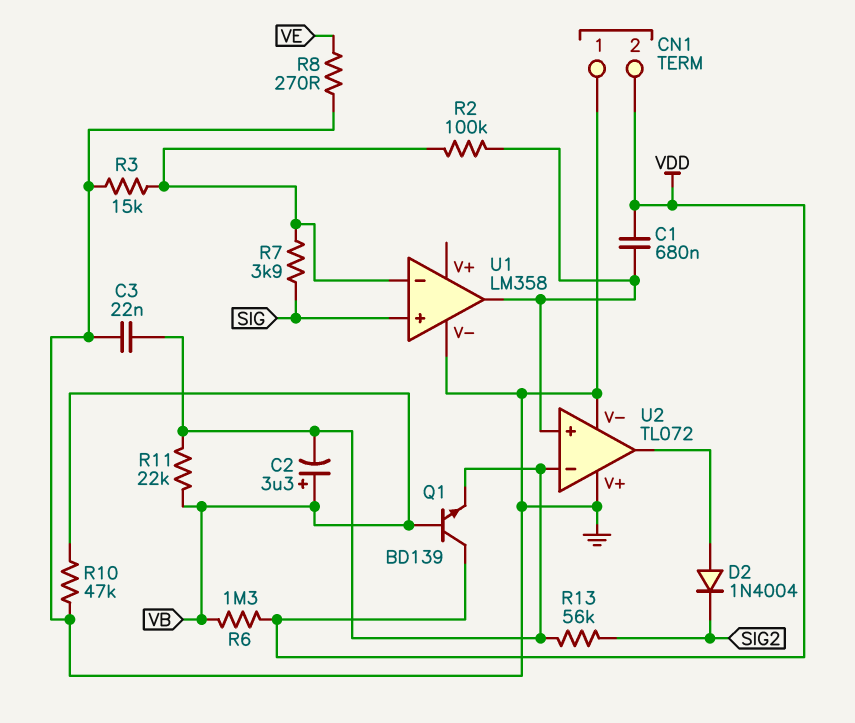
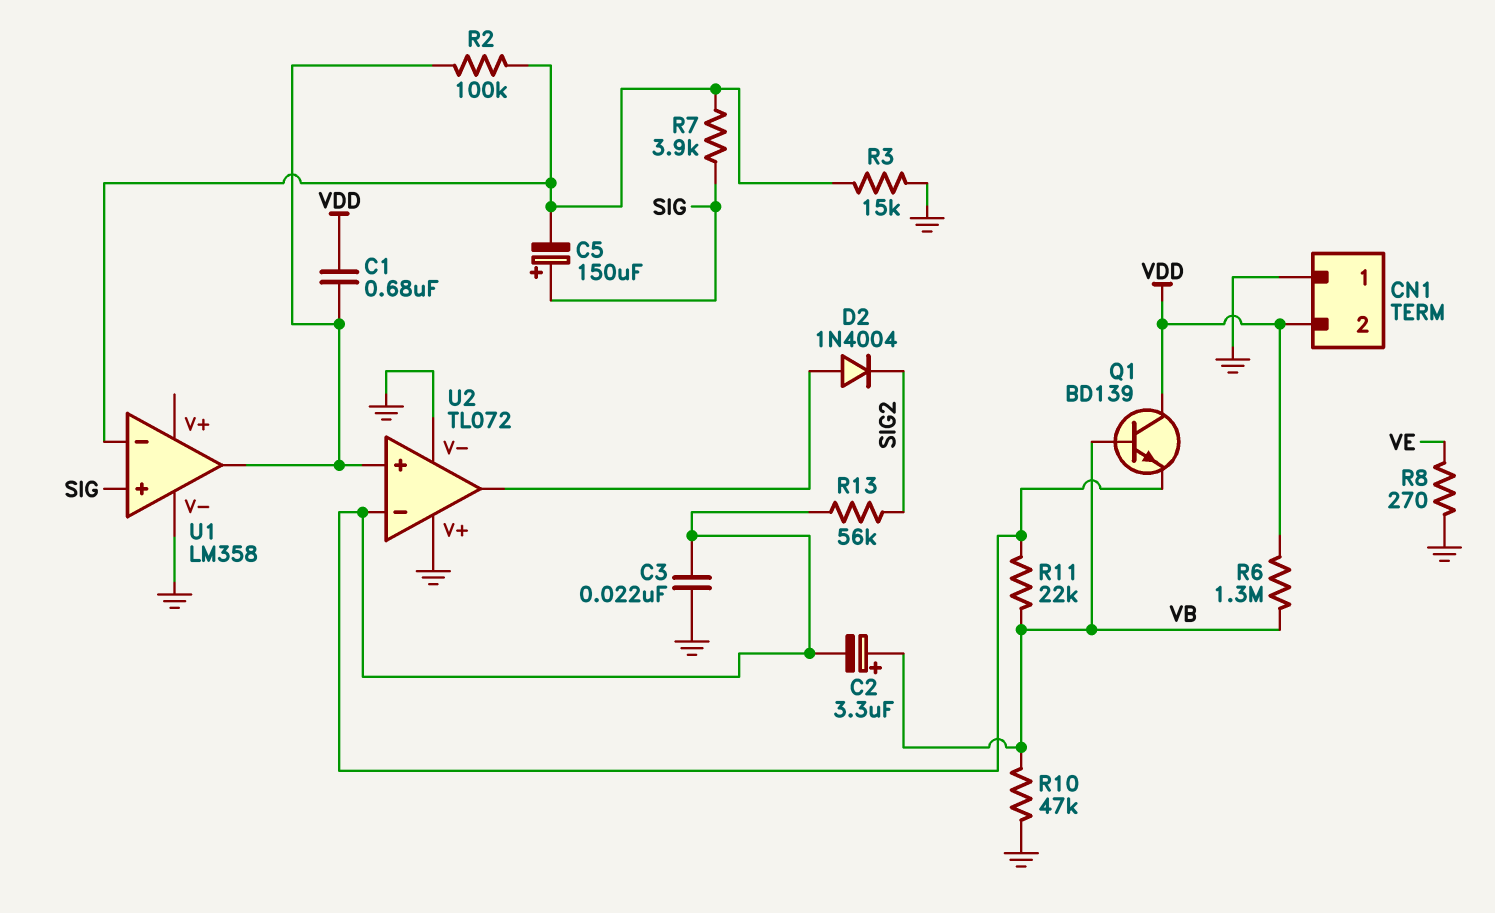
C5: none -> 150uF (plus SIG, minus U1/in-)

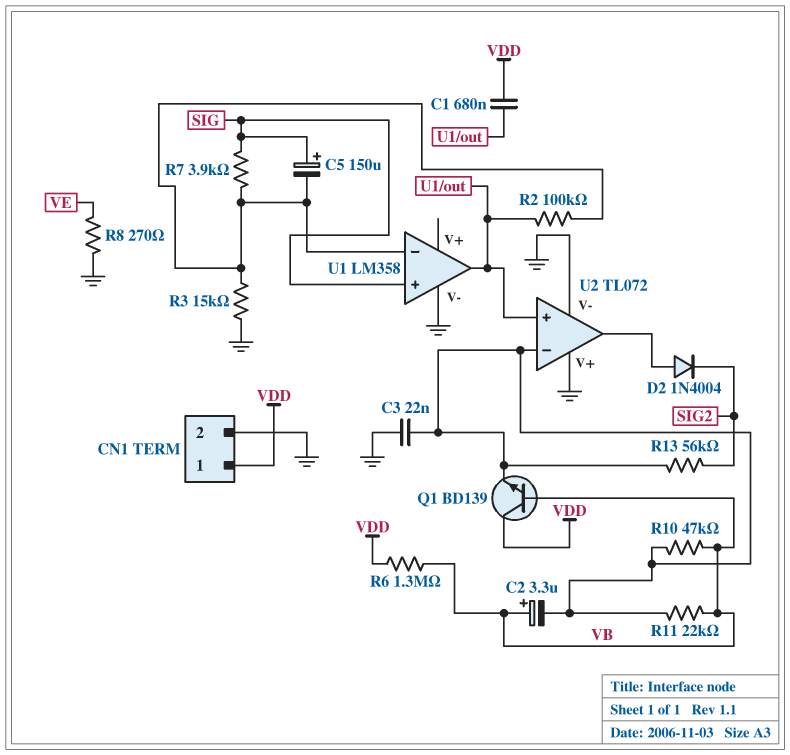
CN1 pin 1: GND -> VDD
CN1 pin 2: VDD -> GND
R10: 47k (GND, VB) -> 47k (U2/in-, VB)

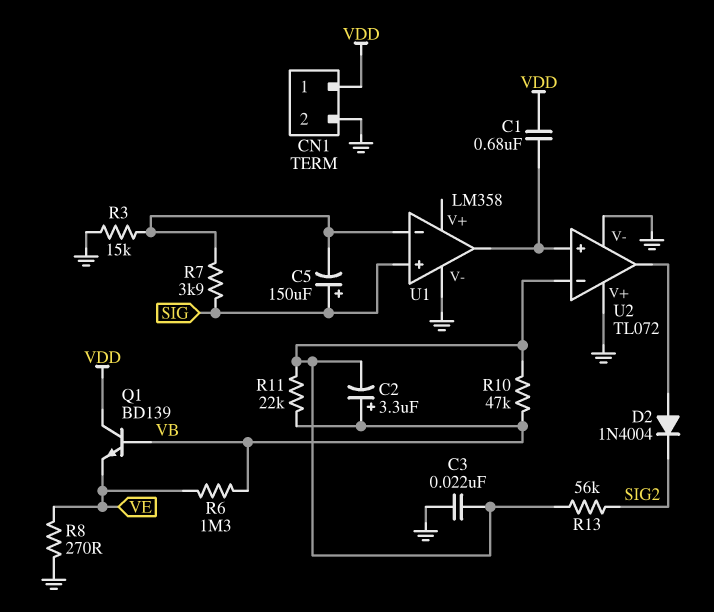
Q1: NPN BD139 (B VB, C VDD, E U2/in-) -> NPN BD139 (B VB, C VDD, E VE)
R2: 100k (U1/in-, U1/out) -> none
R6: 1.3M (VB, VDD) -> 1.3M (VB, VE)

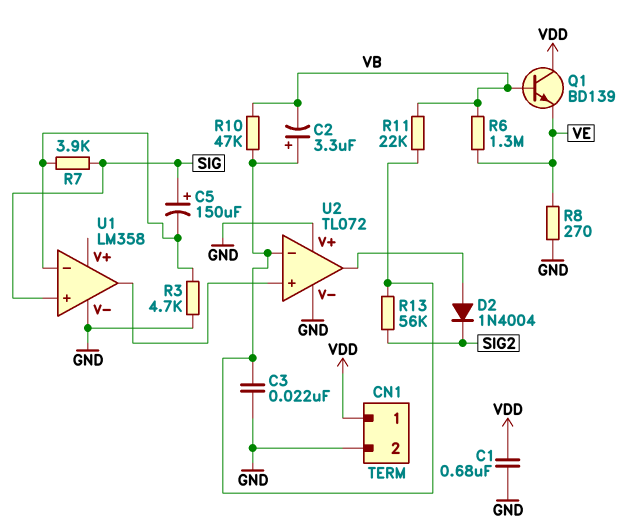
C1: 680nF (U1/out, VDD) -> 680nF (GND, VDD)
C2: 3.3uF (plus VB, minus U2/in-) -> 3.3uF (plus U2/in-, minus VB)
R3: 15k (GND, U1/in-) -> 4.7k (GND, U1/in-)

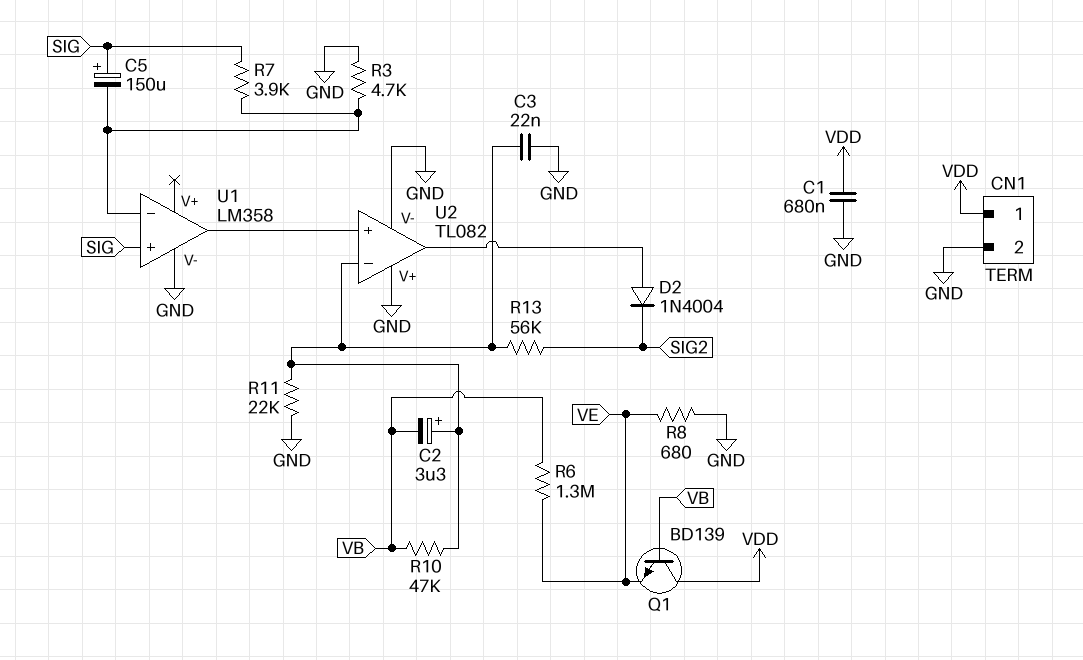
R8: 270 (GND, VE) -> 680 (GND, VE)
R11: 22k (U2/in-, VB) -> 22k (GND, U2/in-)
U2: TL072 -> TL082

